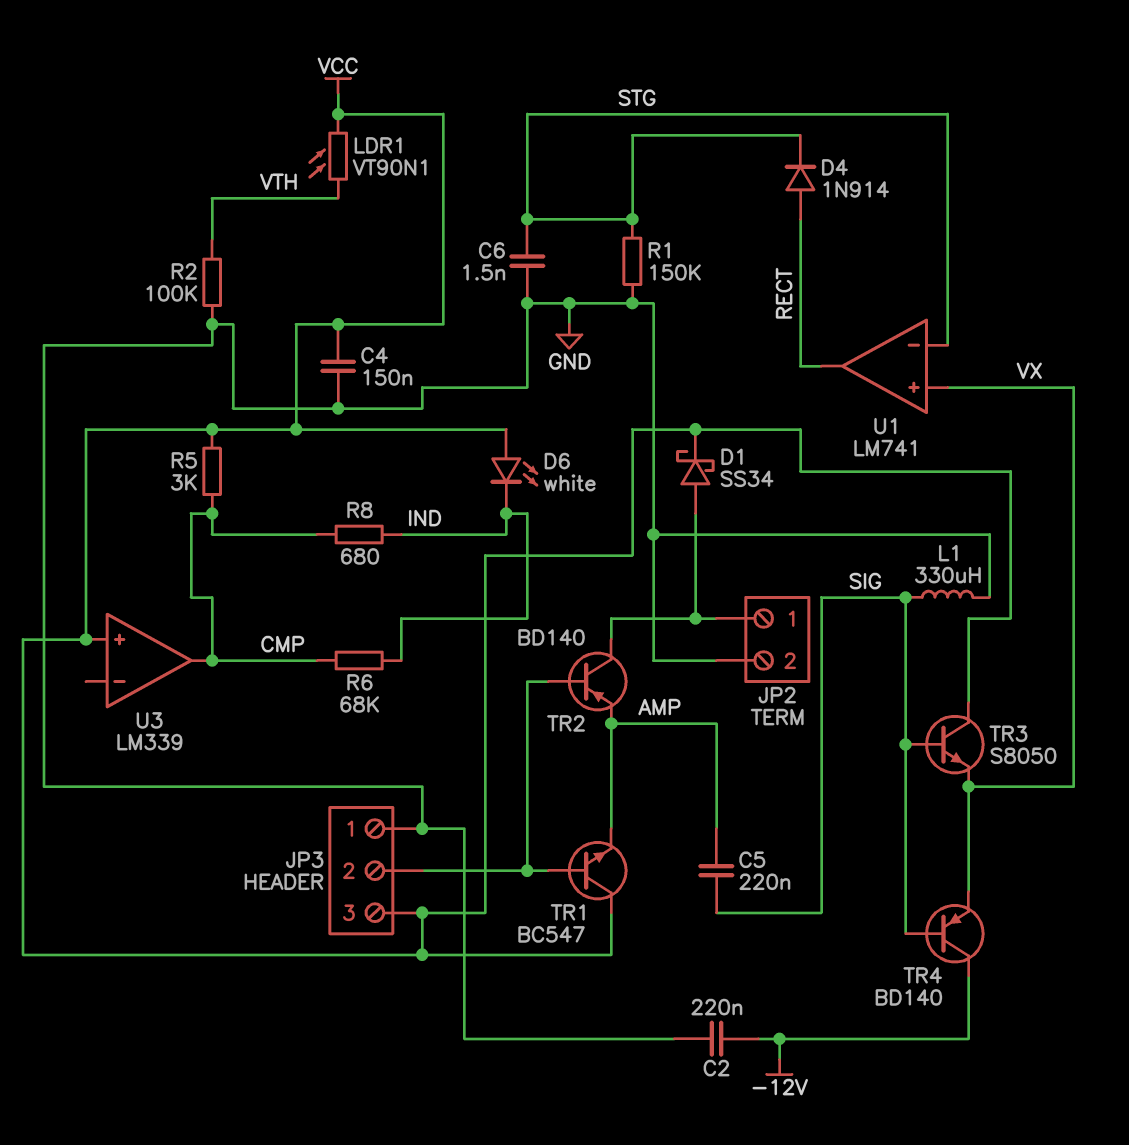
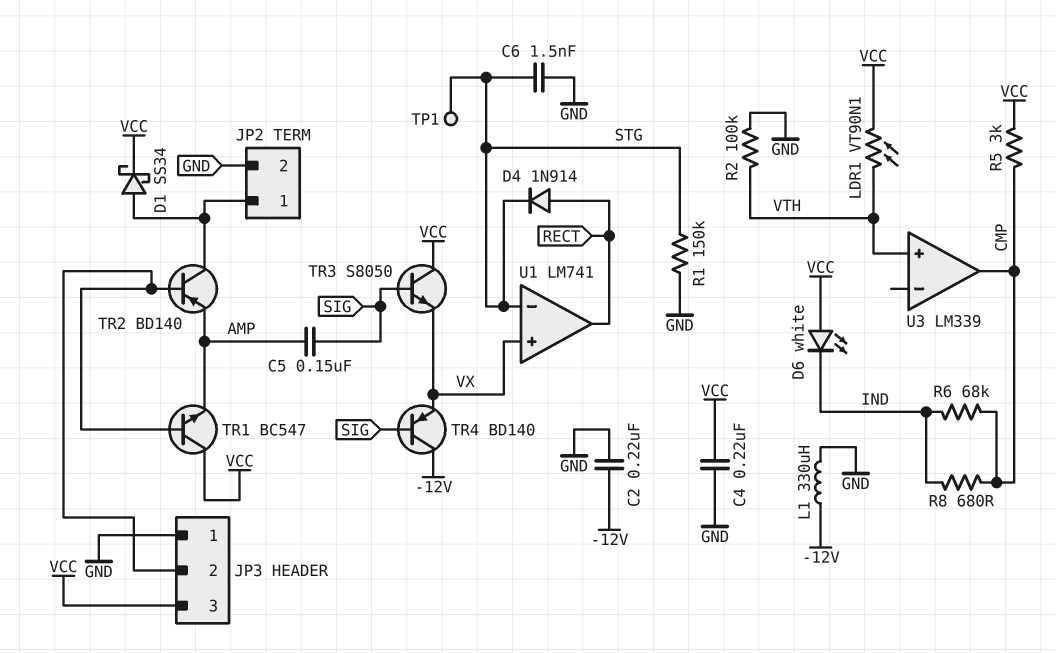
C4: 150nF (GND, VCC) -> 220nF (GND, VCC)
C5: 220nF (AMP, SIG) -> 150nF (AMP, SIG)
L1: 330uH (GND, SIG) -> 330uH (-12V, GND)
TP1: none -> test point (STG)
U3 pin in+: VCC -> VTH

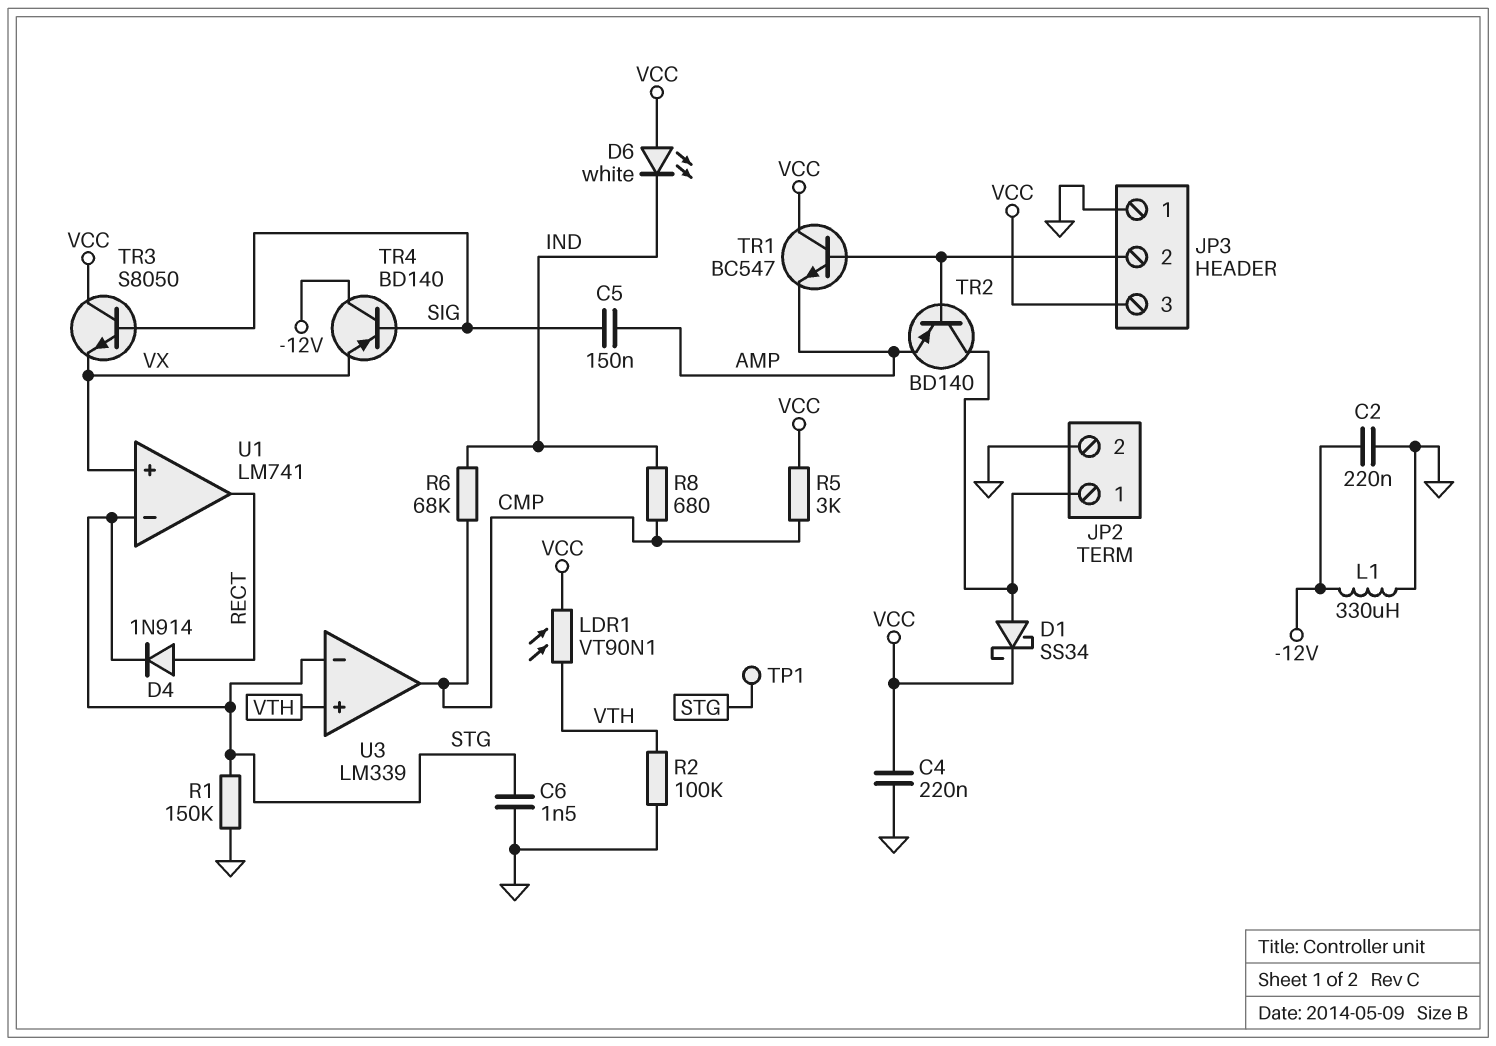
U3 pin in-: none -> STG

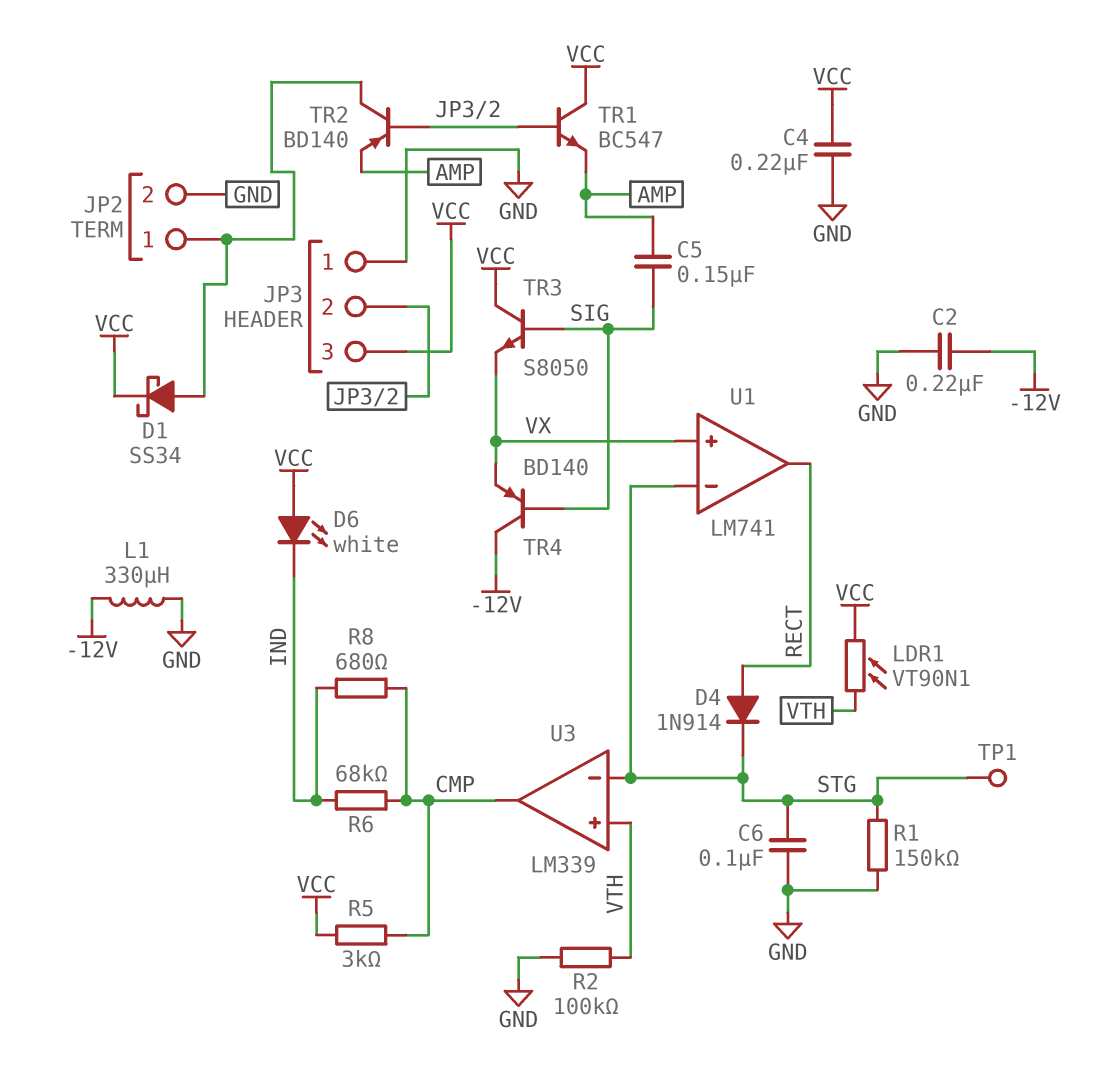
C6: 1.5nF (GND, STG) -> 100nF (GND, STG)

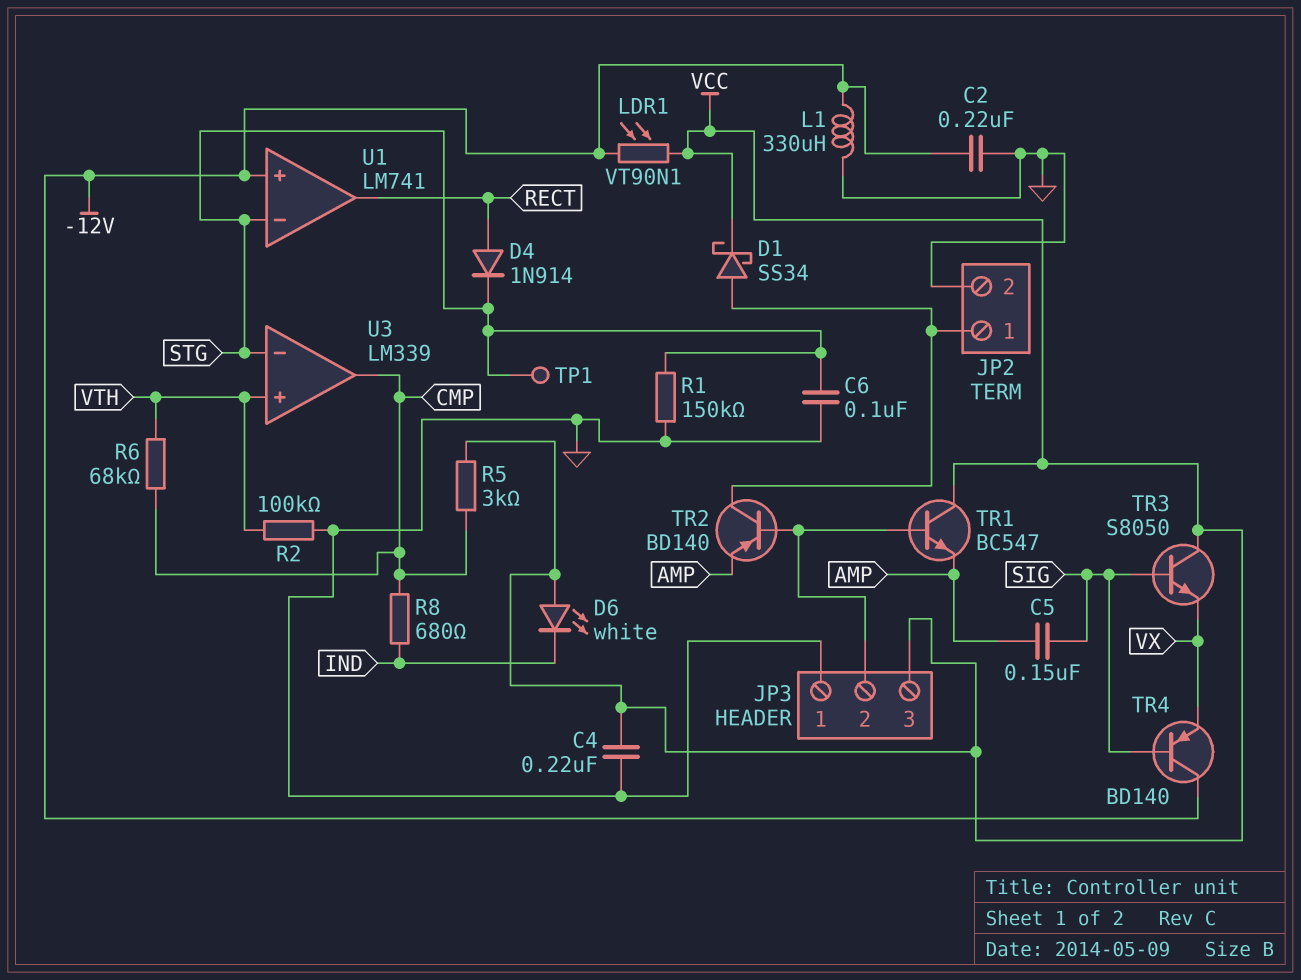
LDR1: VT90N1 (VCC, VTH) -> VT90N1 (-12V, VCC)
R6: 68k (CMP, IND) -> 68k (CMP, VTH)
U1 pin in+: VX -> -12V

